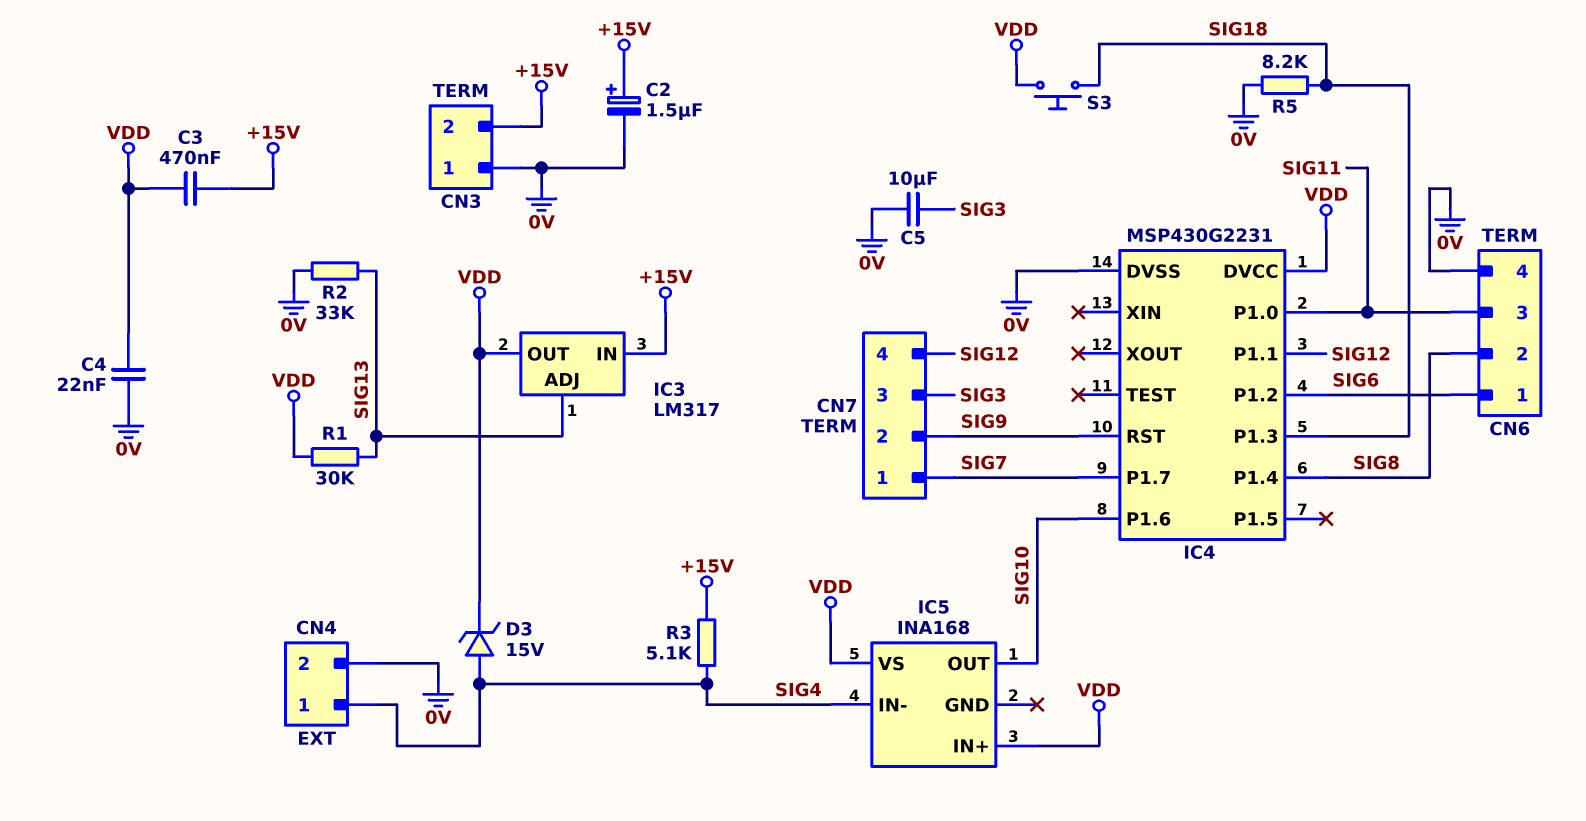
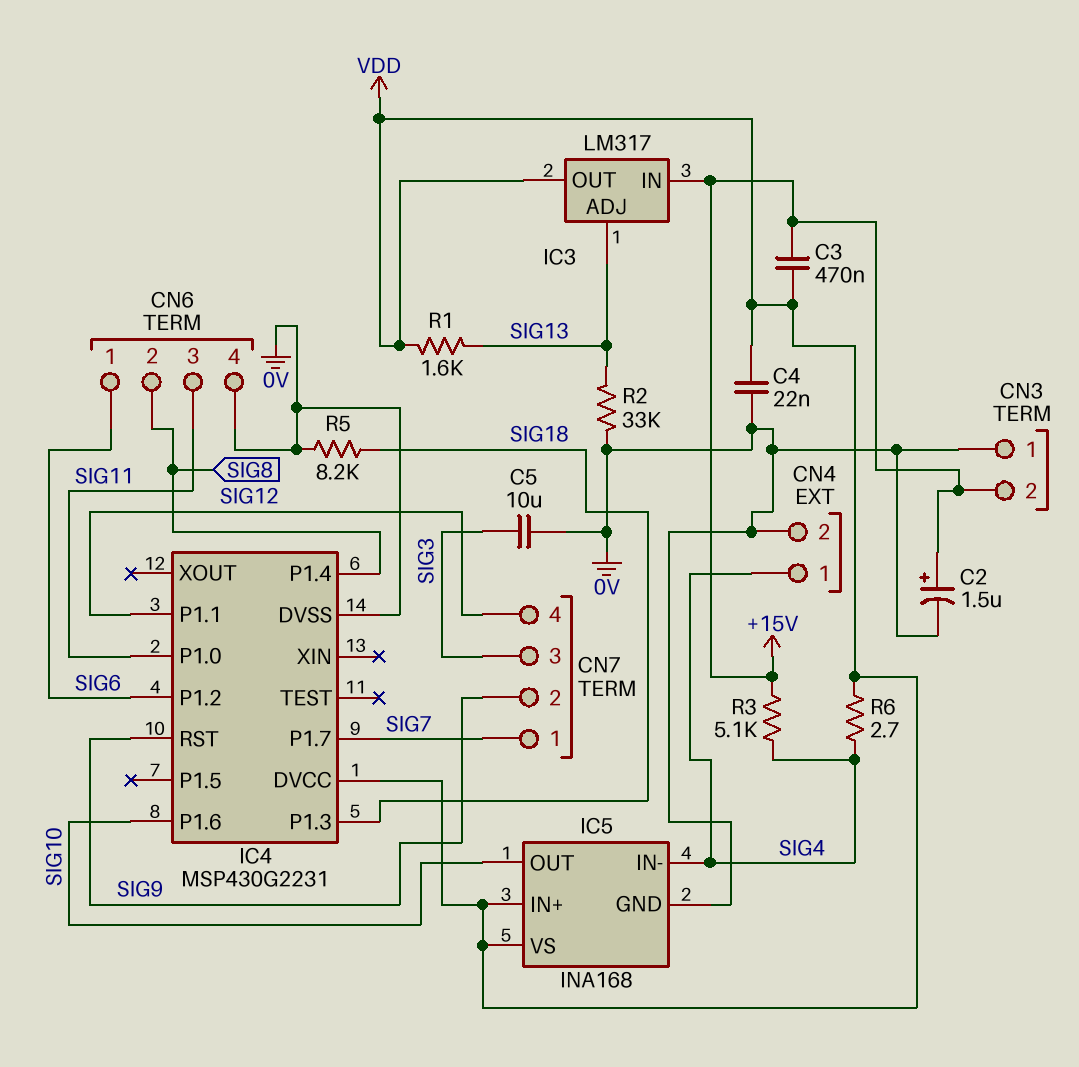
D3: zener 15V (A SIG4, K VDD) -> none
IC5 pin GND: none -> 0V
R1: 30k (SIG13, VDD) -> 1.6k (SIG13, VDD)
R6: none -> 2.7 (SIG4, VDD)
S3: button (SIG18, VDD) -> none

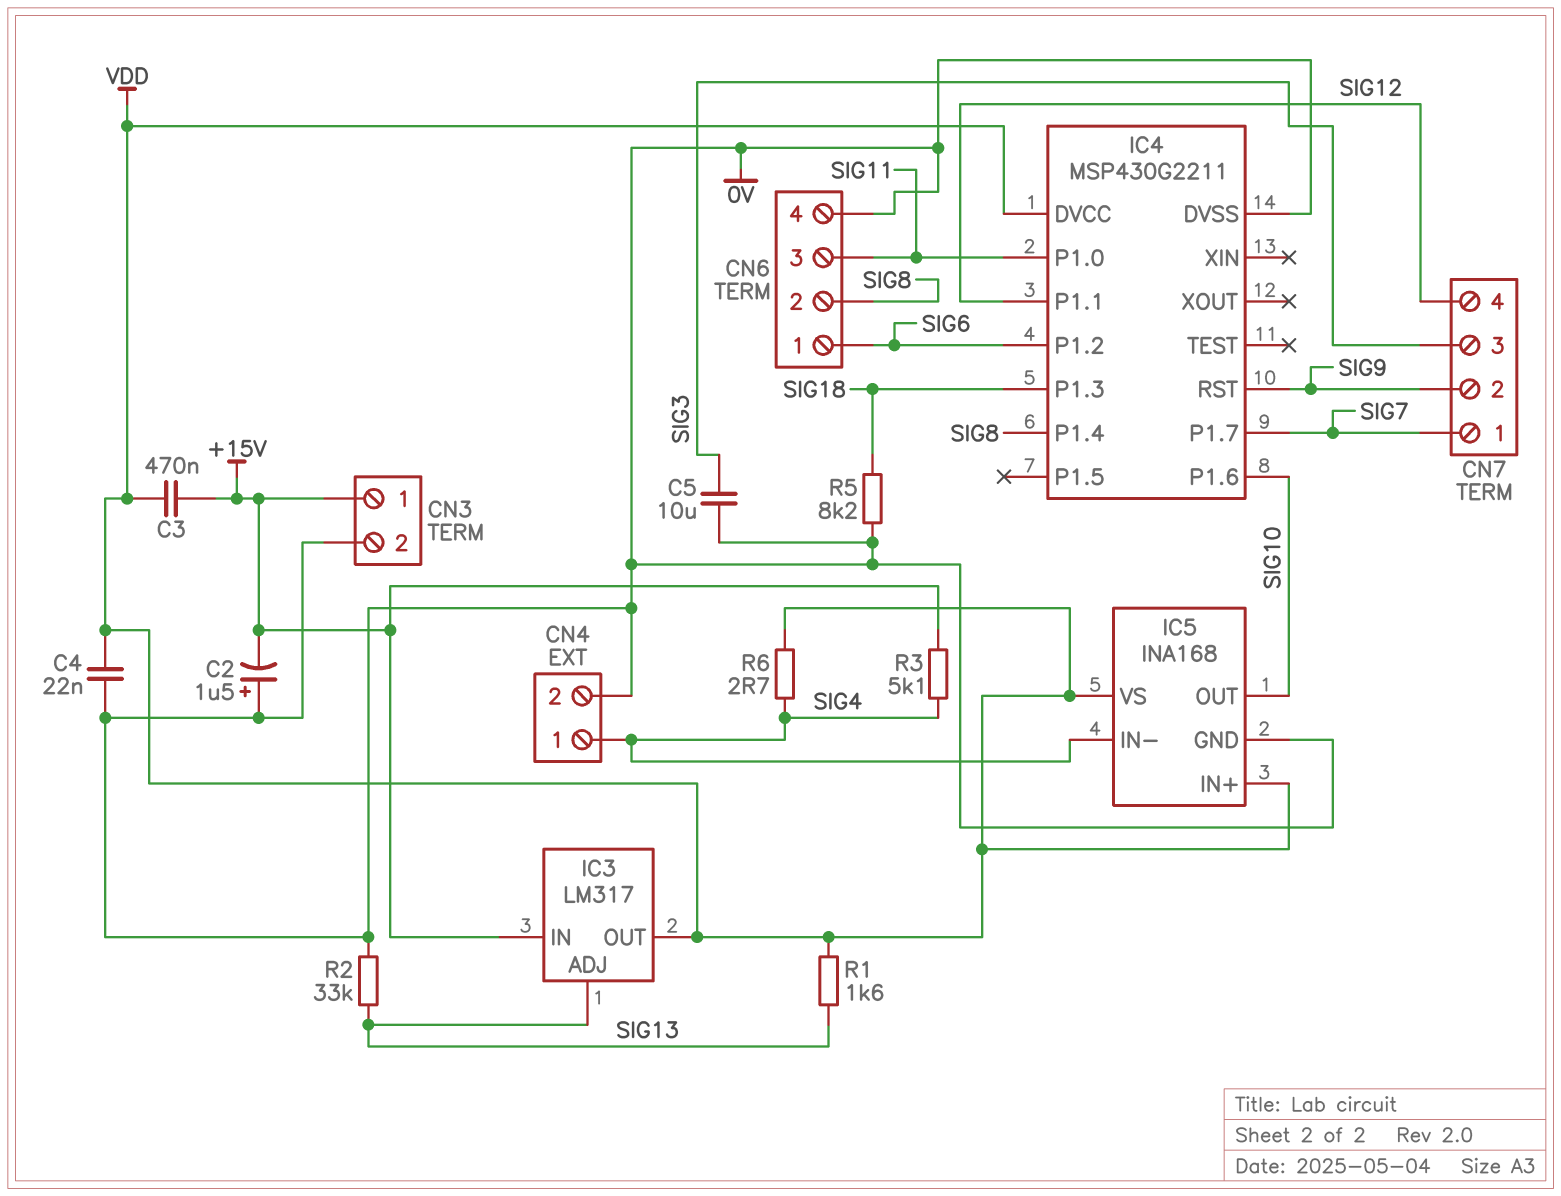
C2: 1.5uF (plus +15V, minus 0V) -> 1.5uF (plus 0V, minus +15V)
CN3 pin 1: 0V -> +15V
CN3 pin 2: +15V -> 0V
IC4: MSP430G2231 -> MSP430G2211

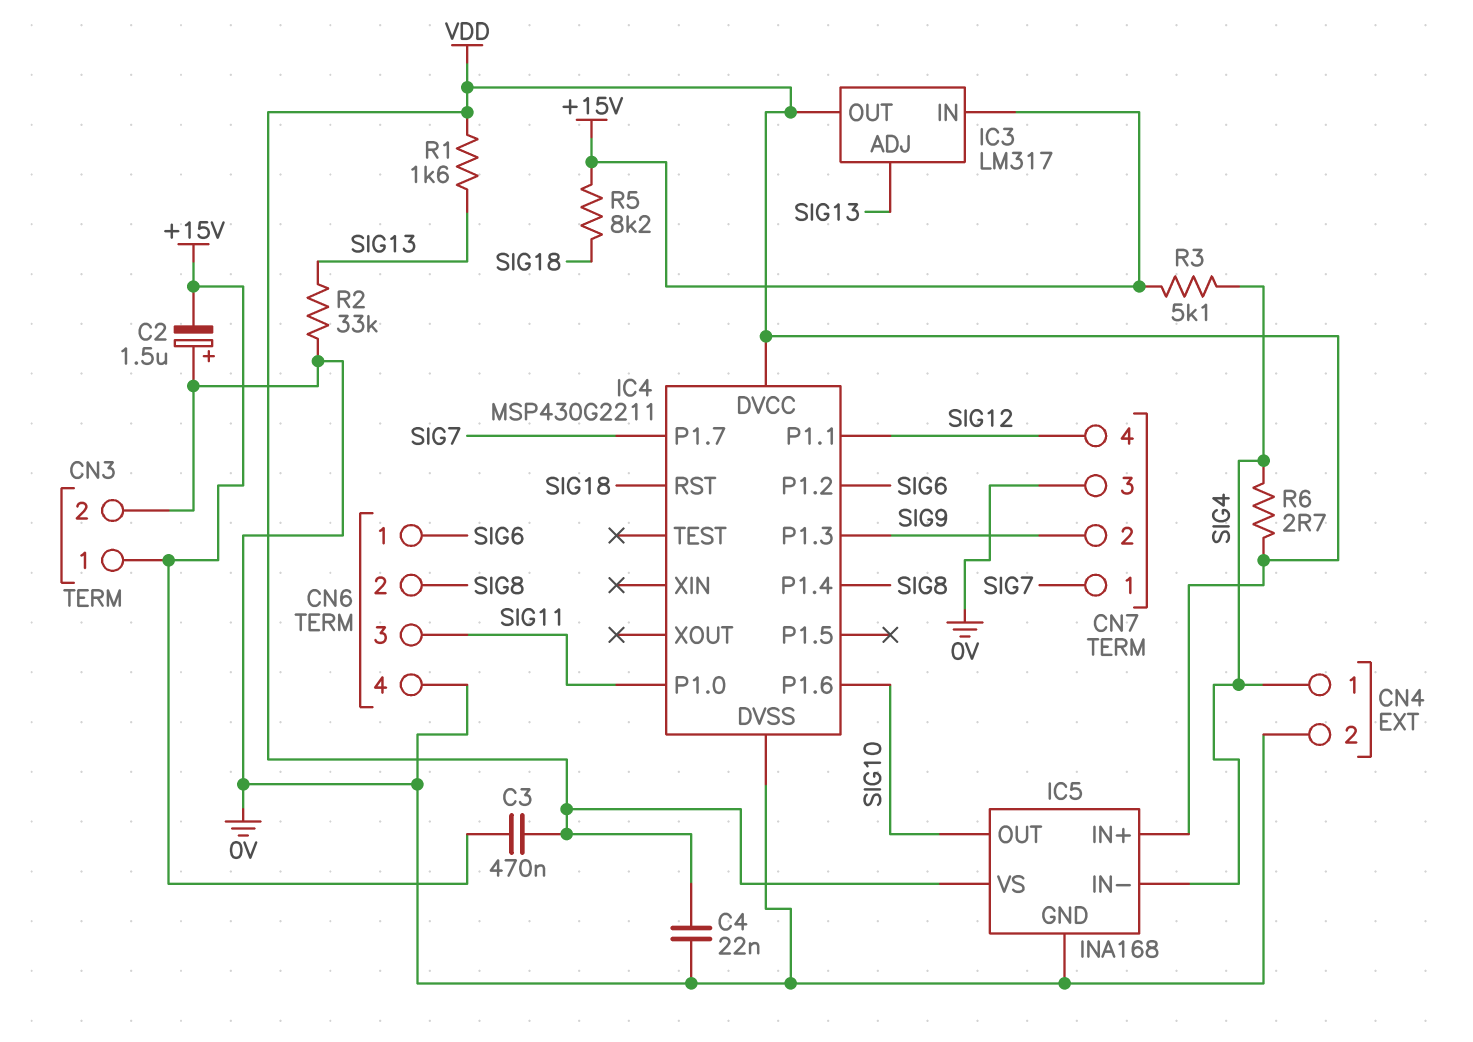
C5: 10uF (0V, SIG3) -> none
CN7 pin 3: SIG3 -> 0V
IC4 pin P1.3: SIG18 -> SIG9
IC4 pin RST: SIG9 -> SIG18
R5: 8.2k (0V, SIG18) -> 8.2k (+15V, SIG18)

